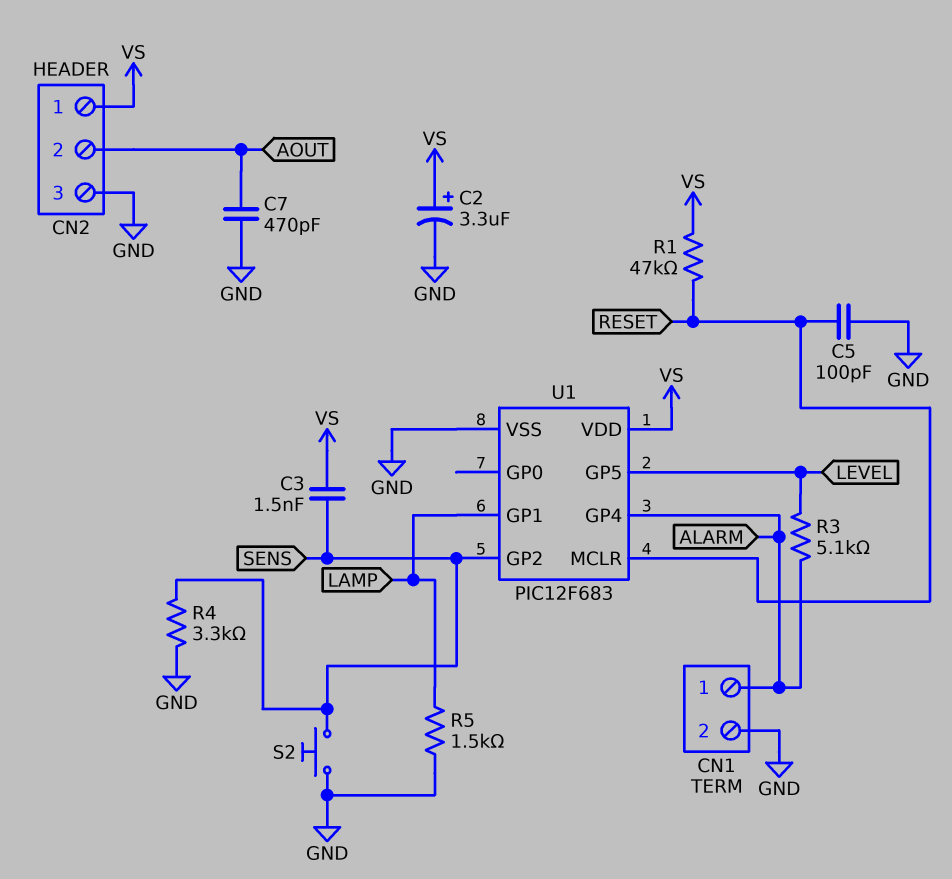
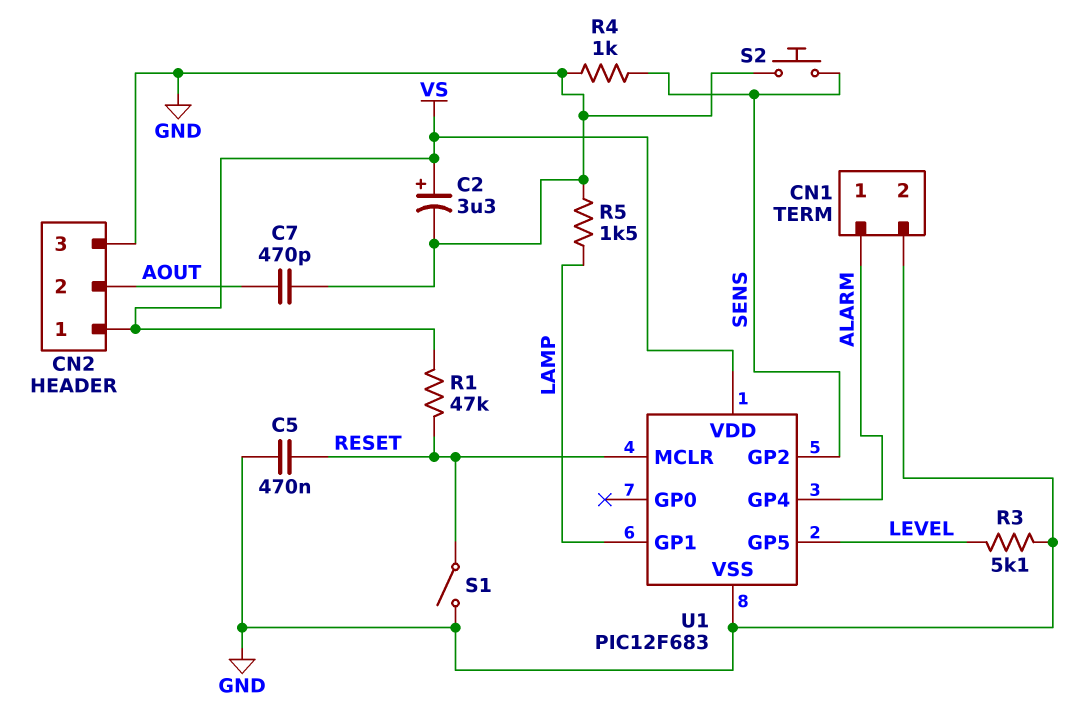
C3: 1.5nF (SENS, VS) -> none
C5: 100pF (GND, RESET) -> 470nF (GND, RESET)
R3: 5.1k (ALARM, LEVEL) -> 5.1k (GND, LEVEL)
R4: 3.3k (GND, SENS) -> 1k (GND, SENS)
S1: none -> switch (GND, RESET)

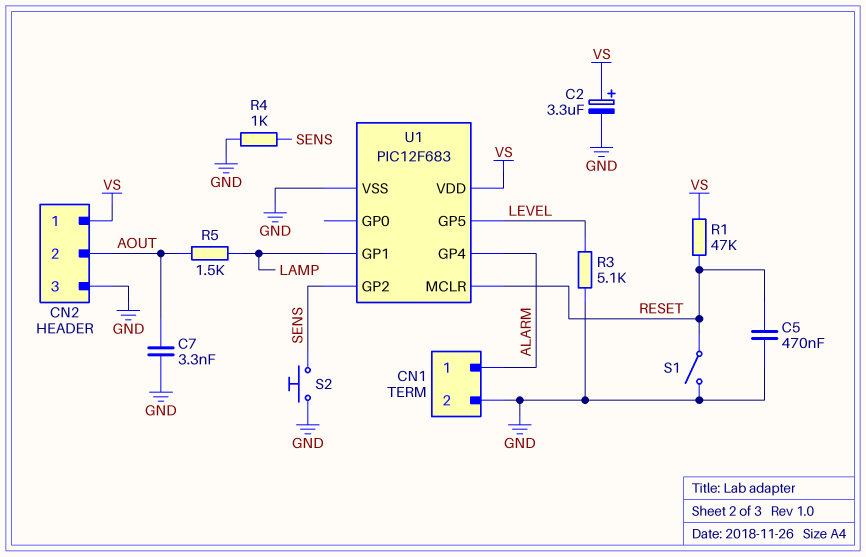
C7: 470pF (AOUT, GND) -> 3.3nF (AOUT, GND)
R5: 1.5k (GND, LAMP) -> 1.5k (AOUT, LAMP)

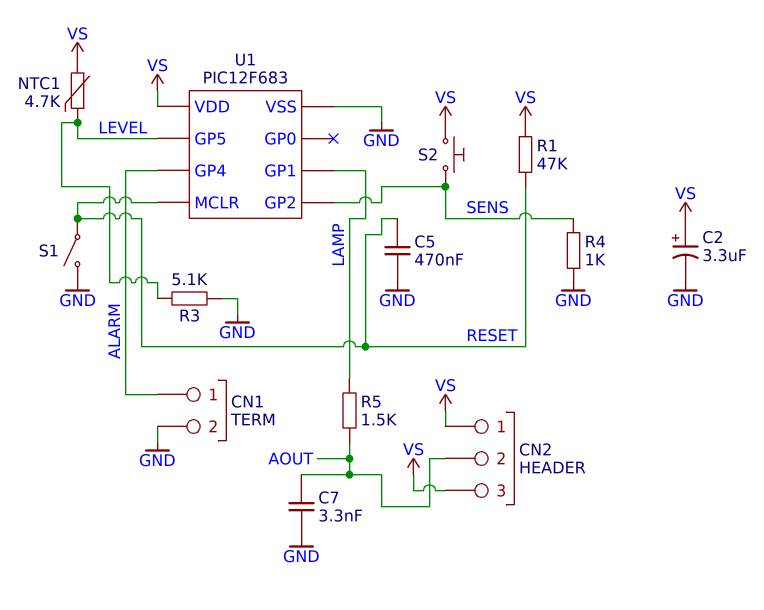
CN2 pin 3: GND -> VS
NTC1: none -> 4.7k (LEVEL, VS)
S2: button (GND, SENS) -> button (SENS, VS)

